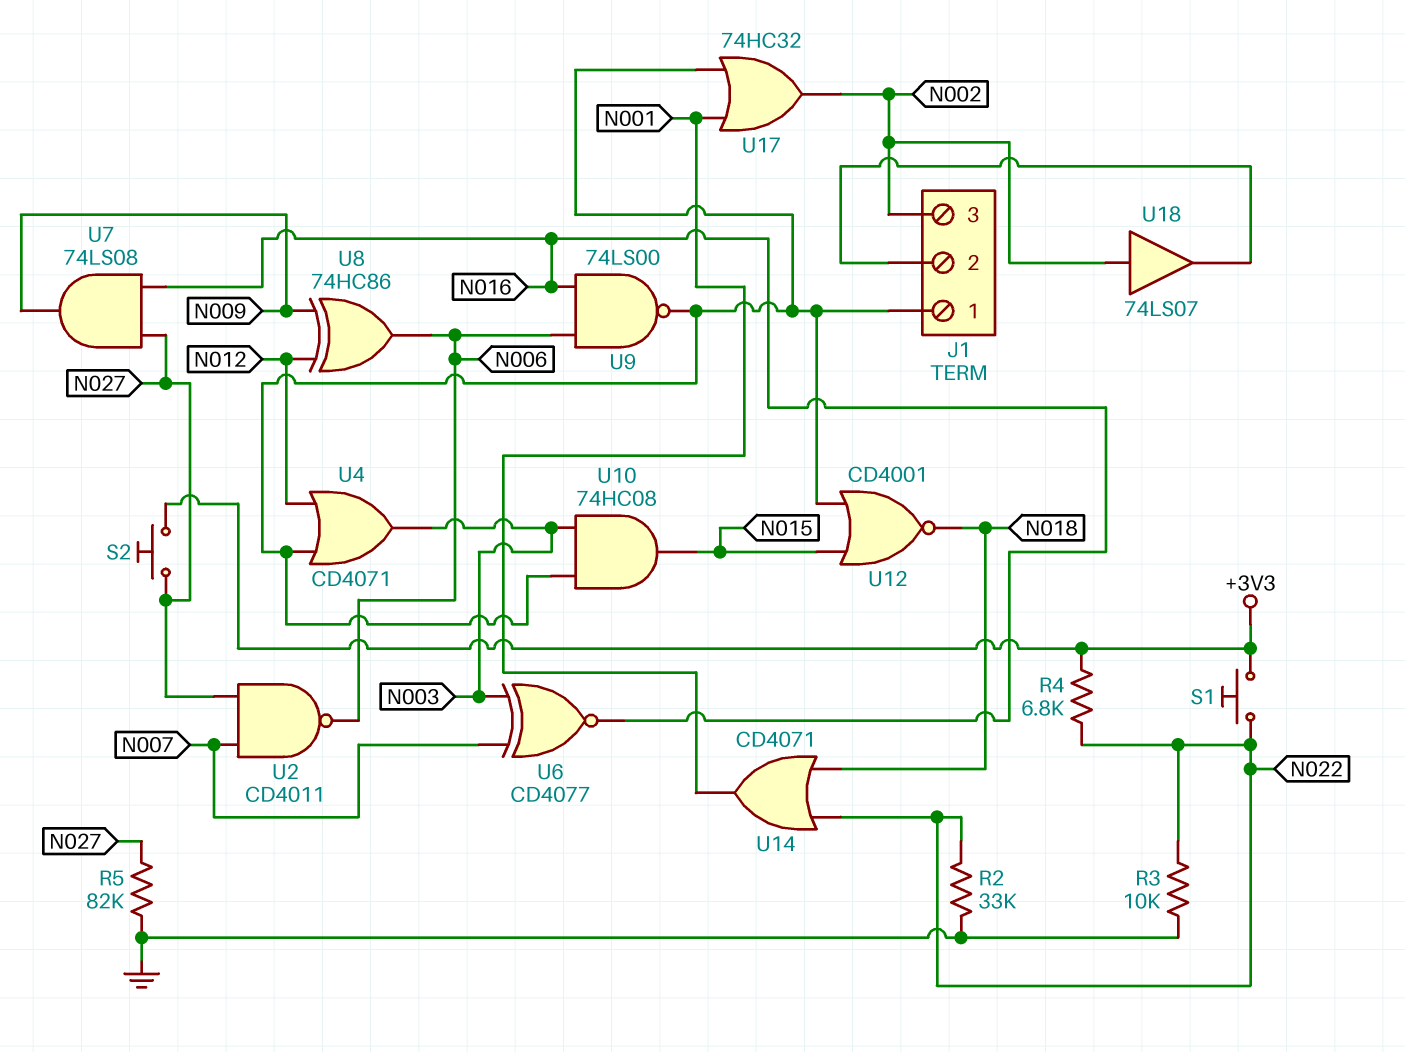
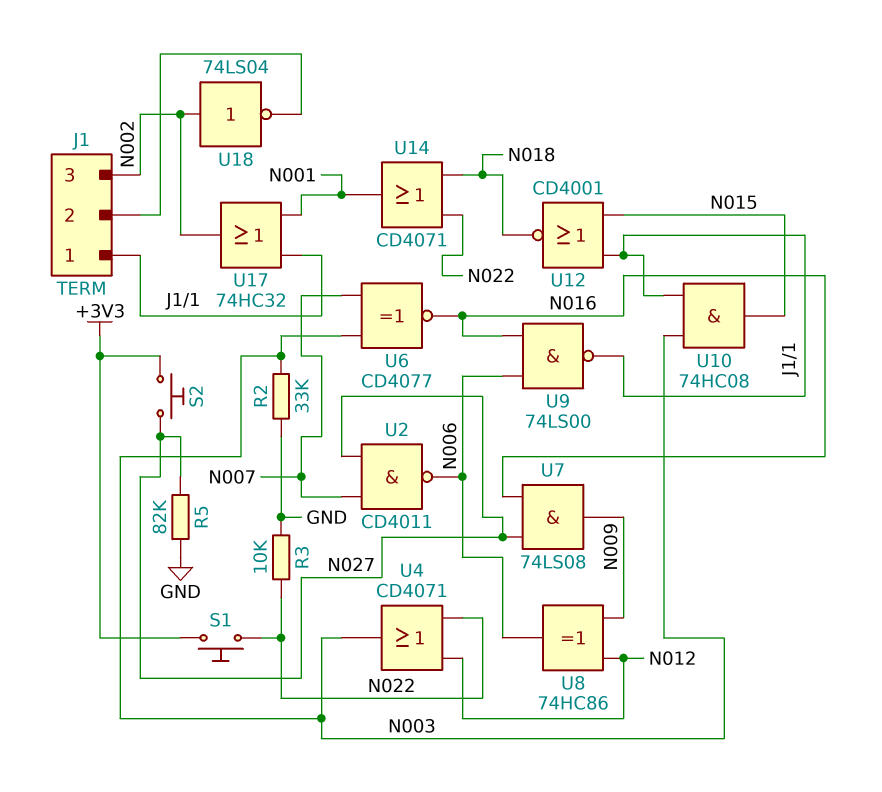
R2: 33k (GND, N022) -> 33k (GND, N003)
R4: 6.8k (+3V3, N022) -> none
U4: OR CD4071 (in J1/1, in N012, out N003) -> OR CD4071 (in N012, in N022, out N003)
U18: buffer 74LS07 (in N002, out J1/2) -> NOT 74LS04 (in N002, out J1/2)

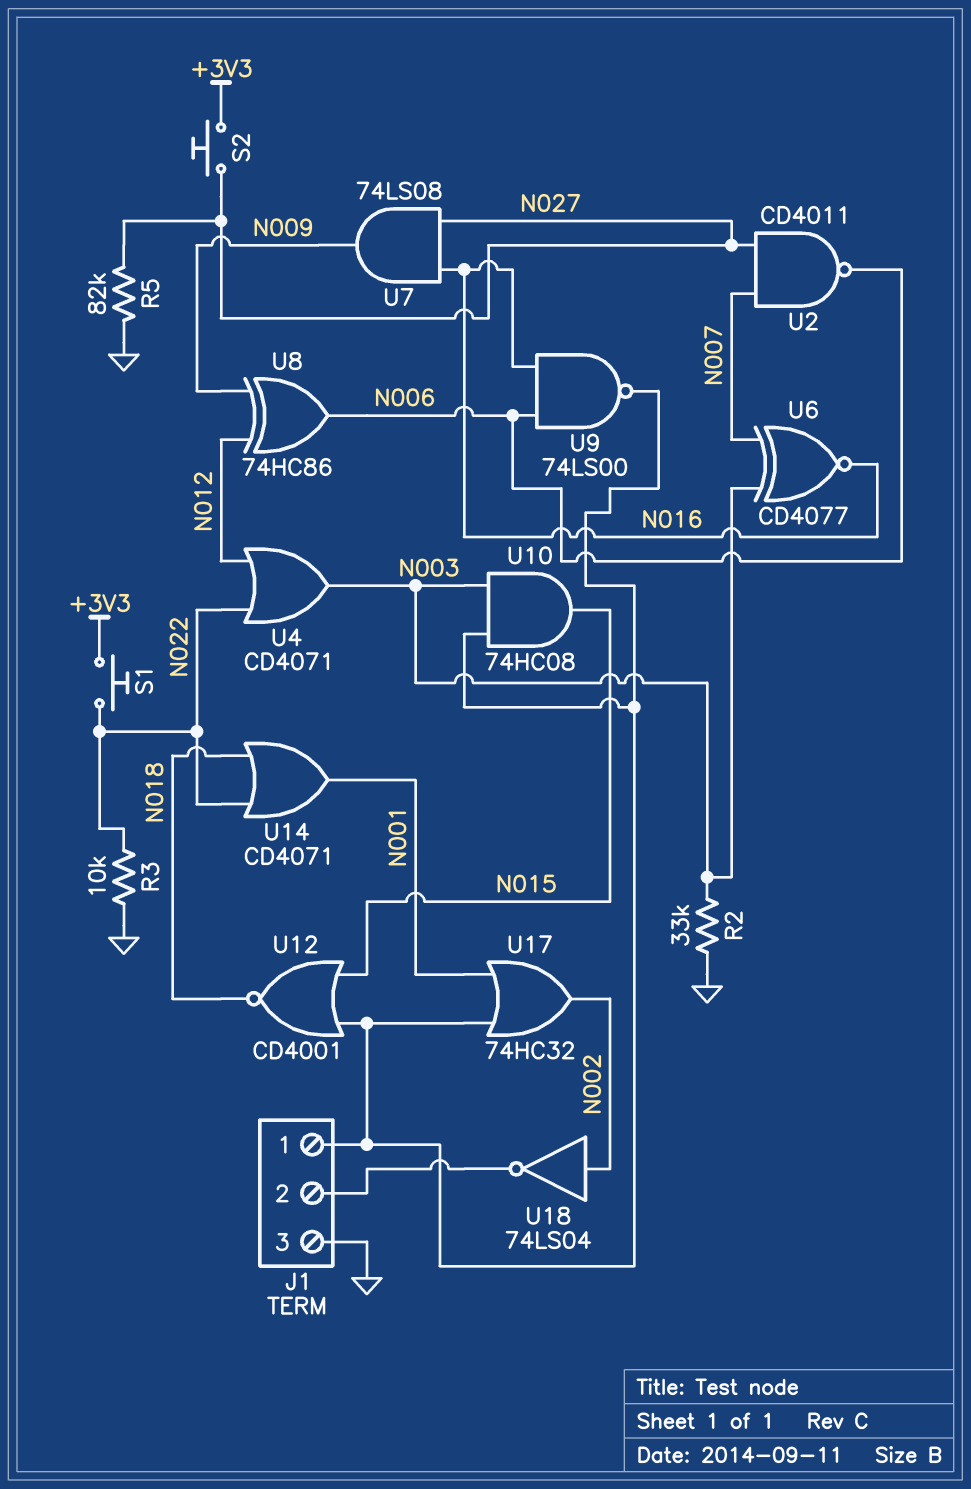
J1 pin 3: N002 -> GND

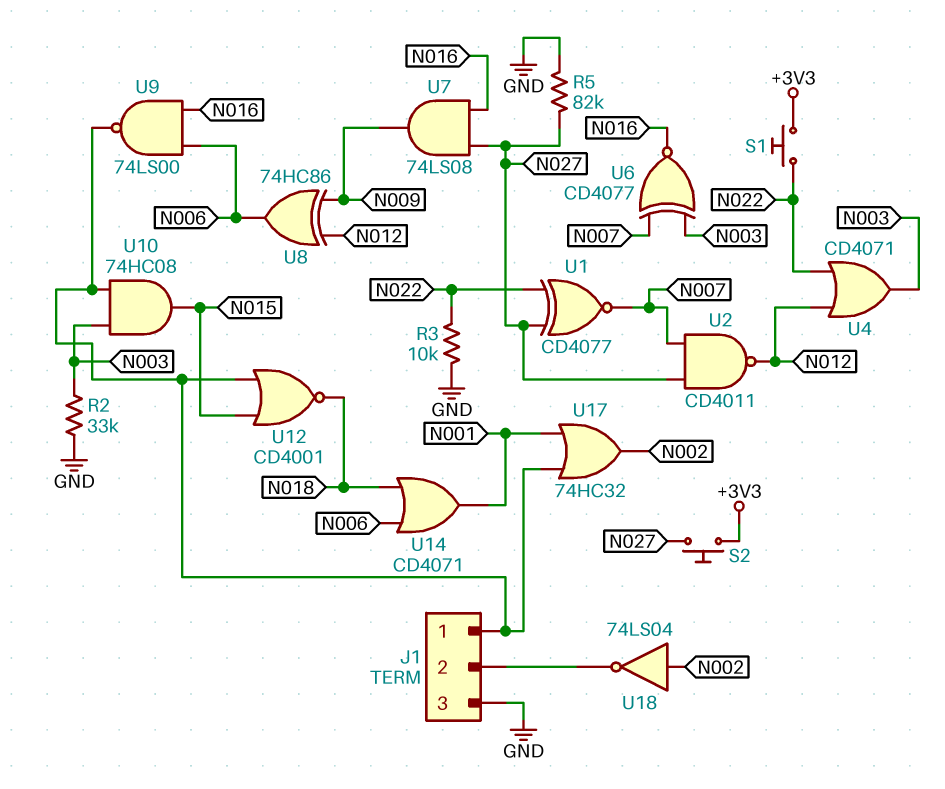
U1: none -> XNOR CD4077 (in N022, in N027, out N007)
U2: NAND CD4011 (in N007, in N027, out N006) -> NAND CD4011 (in N007, in N027, out N012)
U14: OR CD4071 (in N018, in N022, out N001) -> OR CD4071 (in N006, in N018, out N001)

